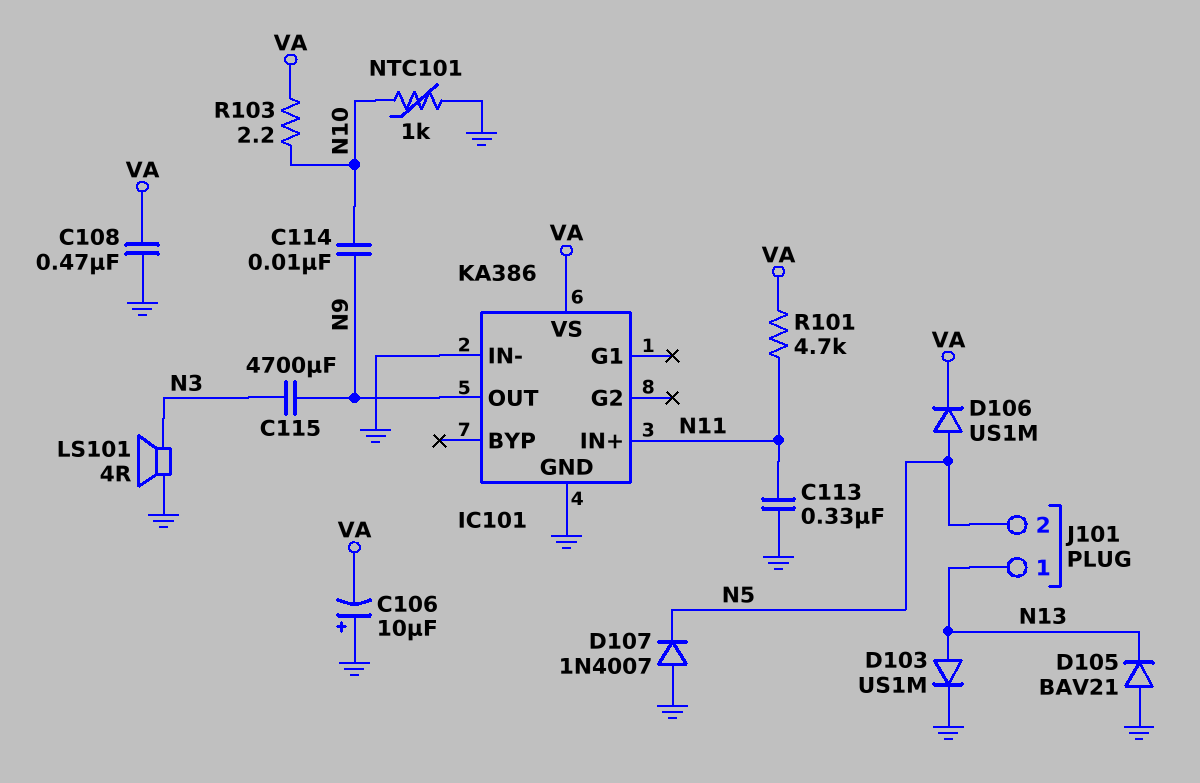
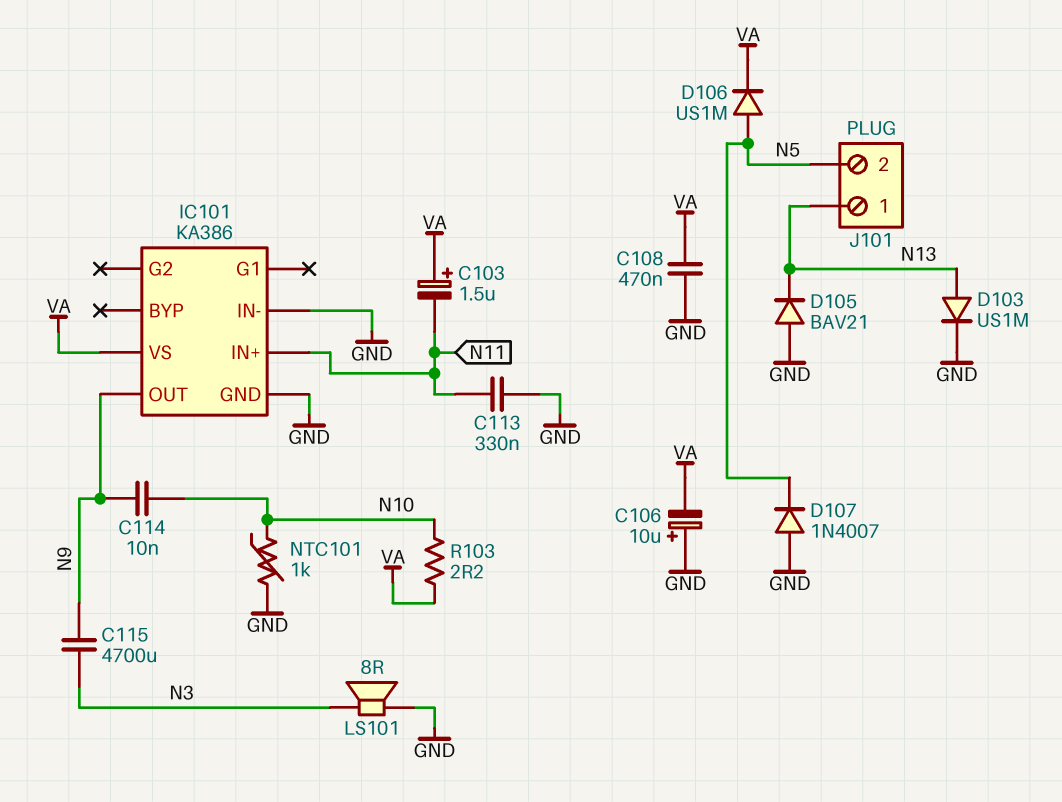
C103: none -> 1.5uF (plus VA, minus N11)
LS101: speaker 4R (GND, N3) -> speaker 8R (GND, N3)
R101: 4.7k (N11, VA) -> none

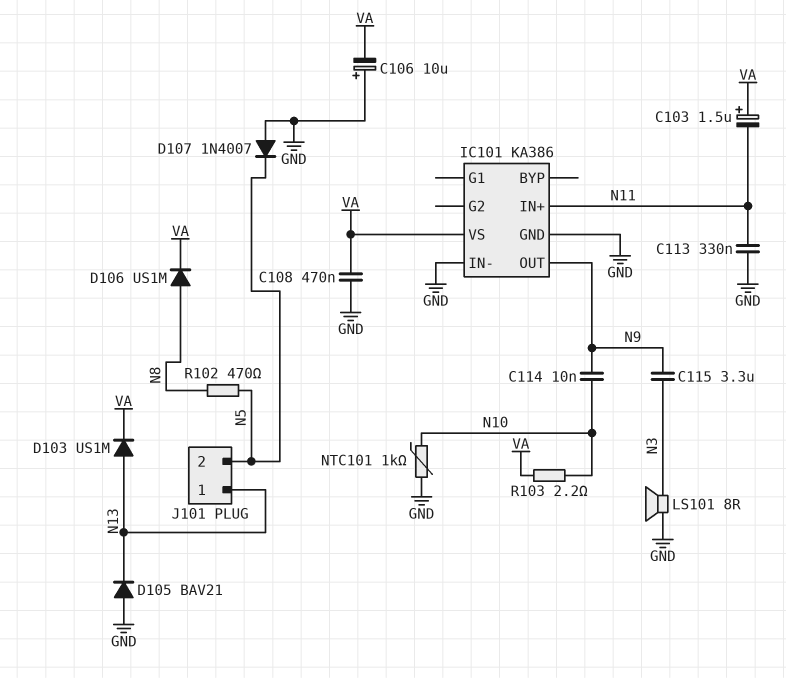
C115: 4700uF (N3, N9) -> 3.3uF (N3, N9)
D103: diode US1M (A N13, K GND) -> diode US1M (A N13, K VA)
D106: diode US1M (A N5, K VA) -> diode US1M (A N8, K VA)
R102: none -> 470 (N5, N8)

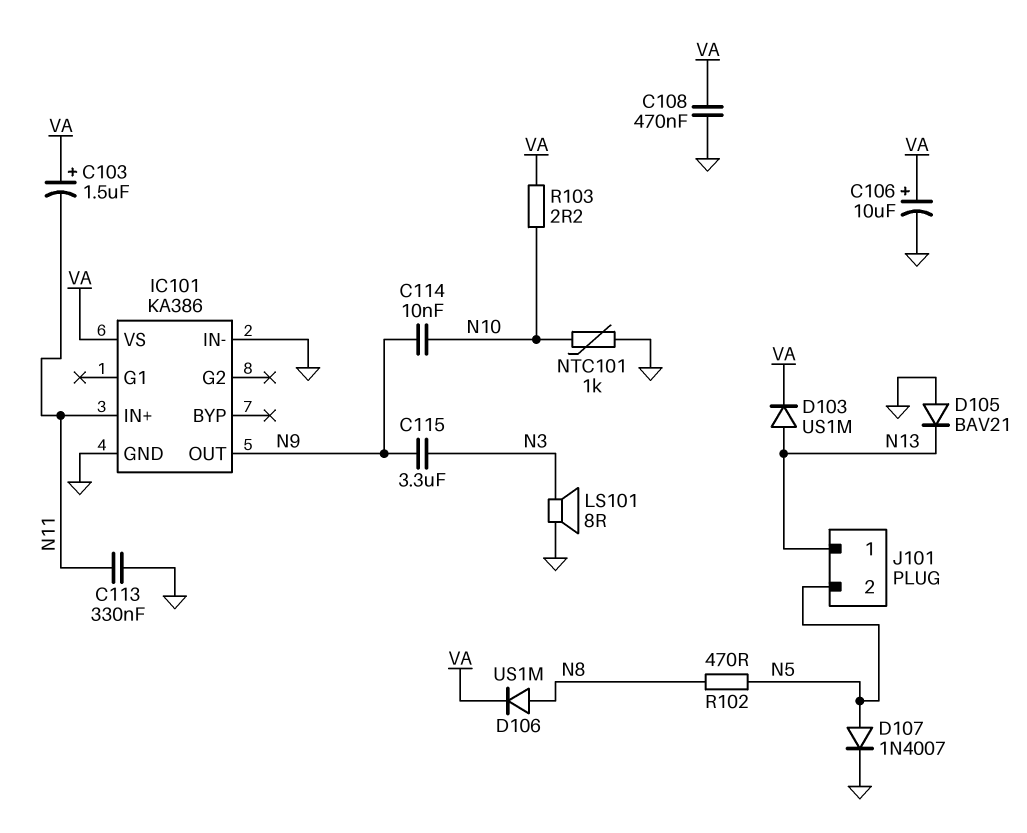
C106: 10uF (plus GND, minus VA) -> 10uF (plus VA, minus GND)
D107: diode 1N4007 (A GND, K N5) -> diode 1N4007 (A N5, K GND)

